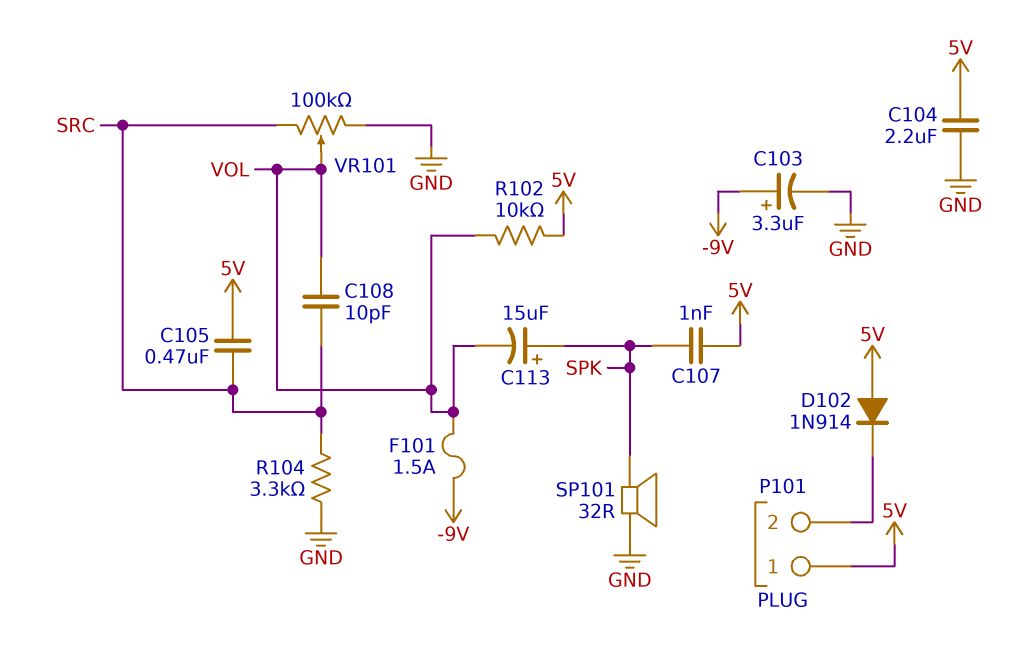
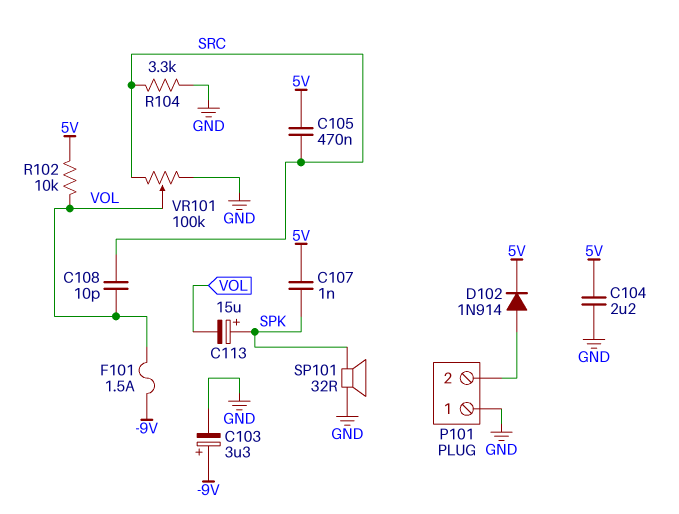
D102: diode 1N914 (A 5V, K P101/2) -> diode 1N914 (A P101/2, K 5V)
P101 pin 1: 5V -> GND

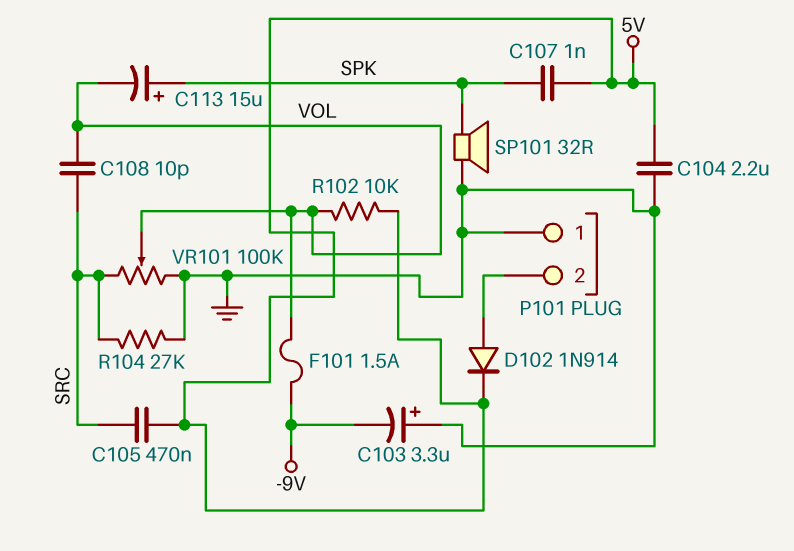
C103: 3.3uF (plus -9V, minus GND) -> 3.3uF (plus GND, minus -9V)
R104: 3.3k (GND, SRC) -> 27k (GND, SRC)

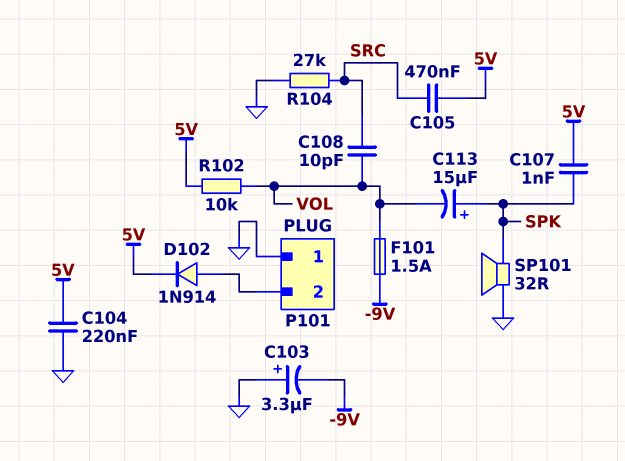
C104: 2.2uF (5V, GND) -> 220nF (5V, GND)
VR101: 100k (GND, SRC, wiper VOL) -> none

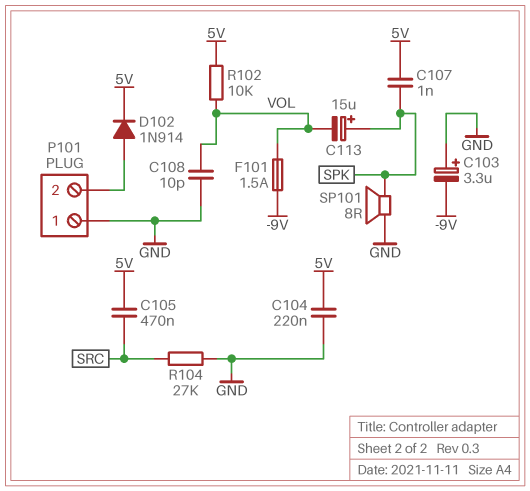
C108: 10pF (SRC, VOL) -> 10pF (GND, VOL)
SP101: speaker 32R (GND, SPK) -> speaker 8R (GND, SPK)

